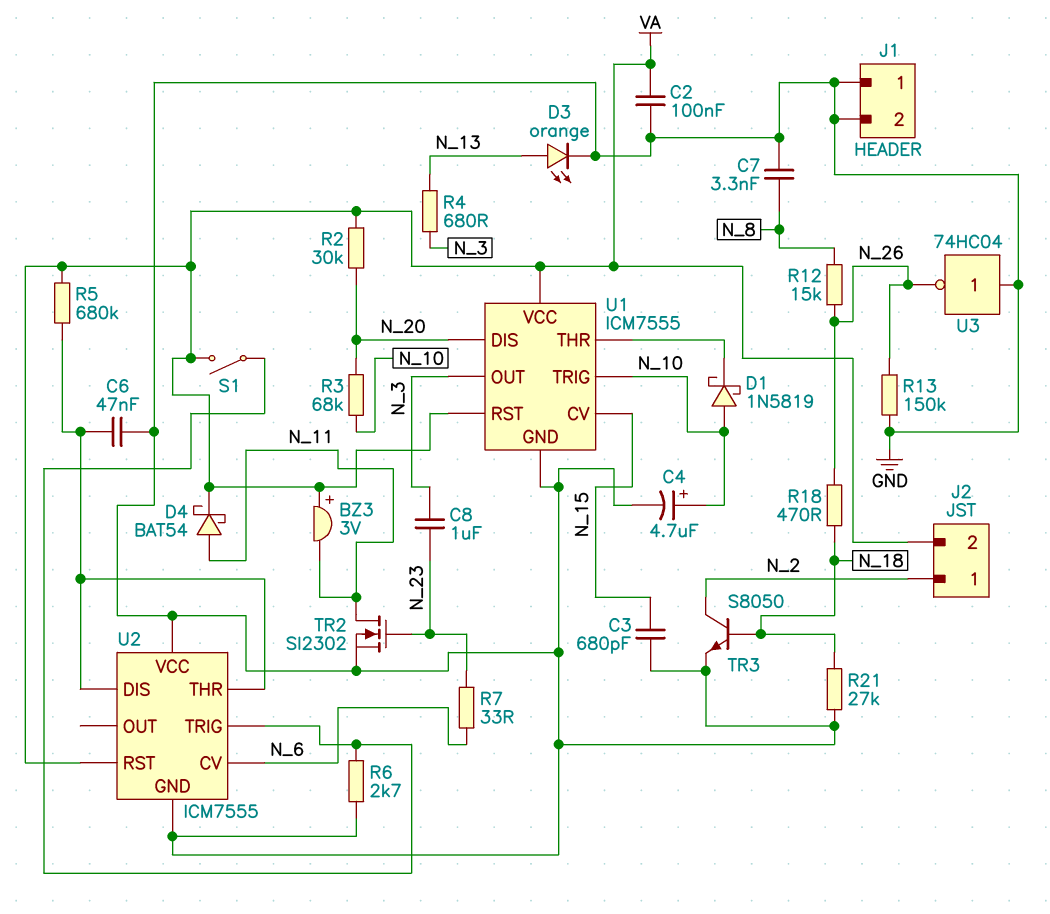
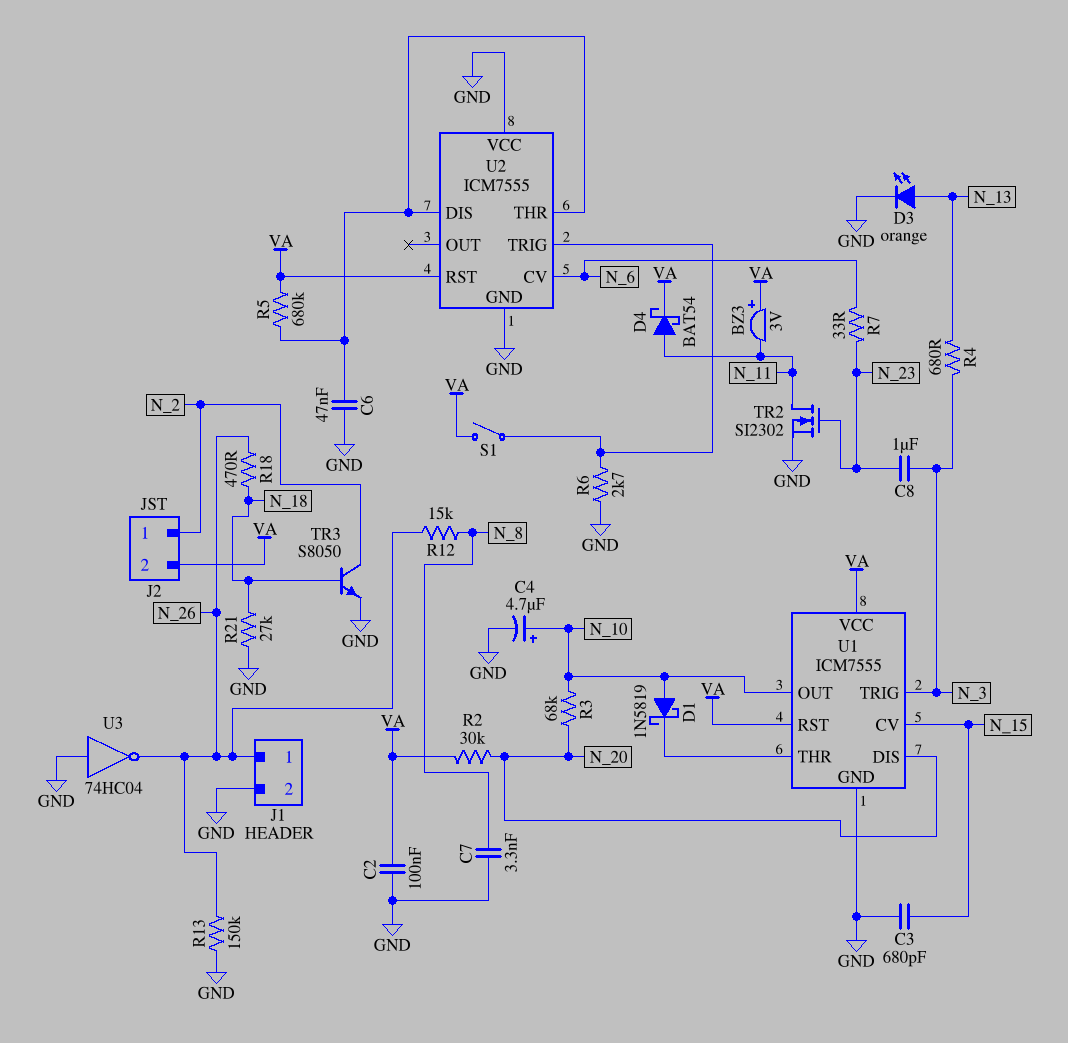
J1 pin 1: GND -> N_26
U1 pin OUT: N_3 -> N_10
U1 pin TRIG: N_10 -> N_3

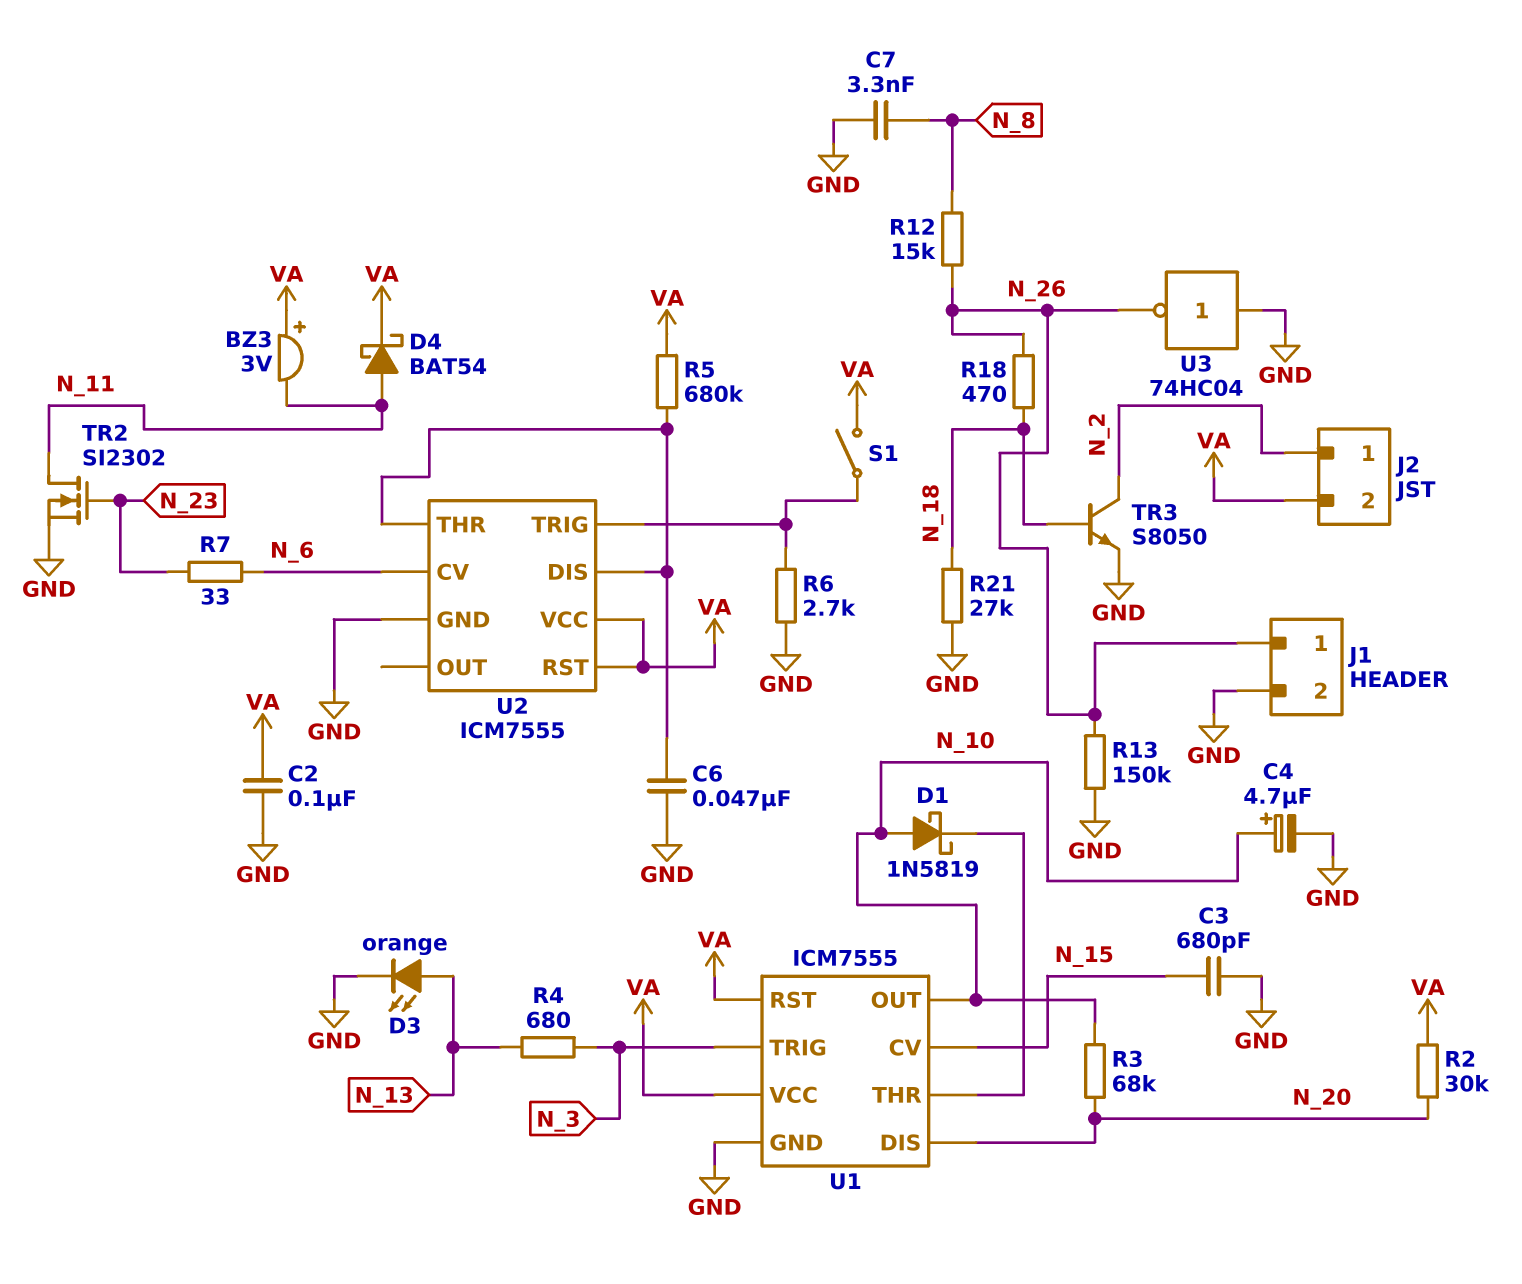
C8: 1uF (N_3, N_23) -> none
U2 pin VCC: GND -> VA

